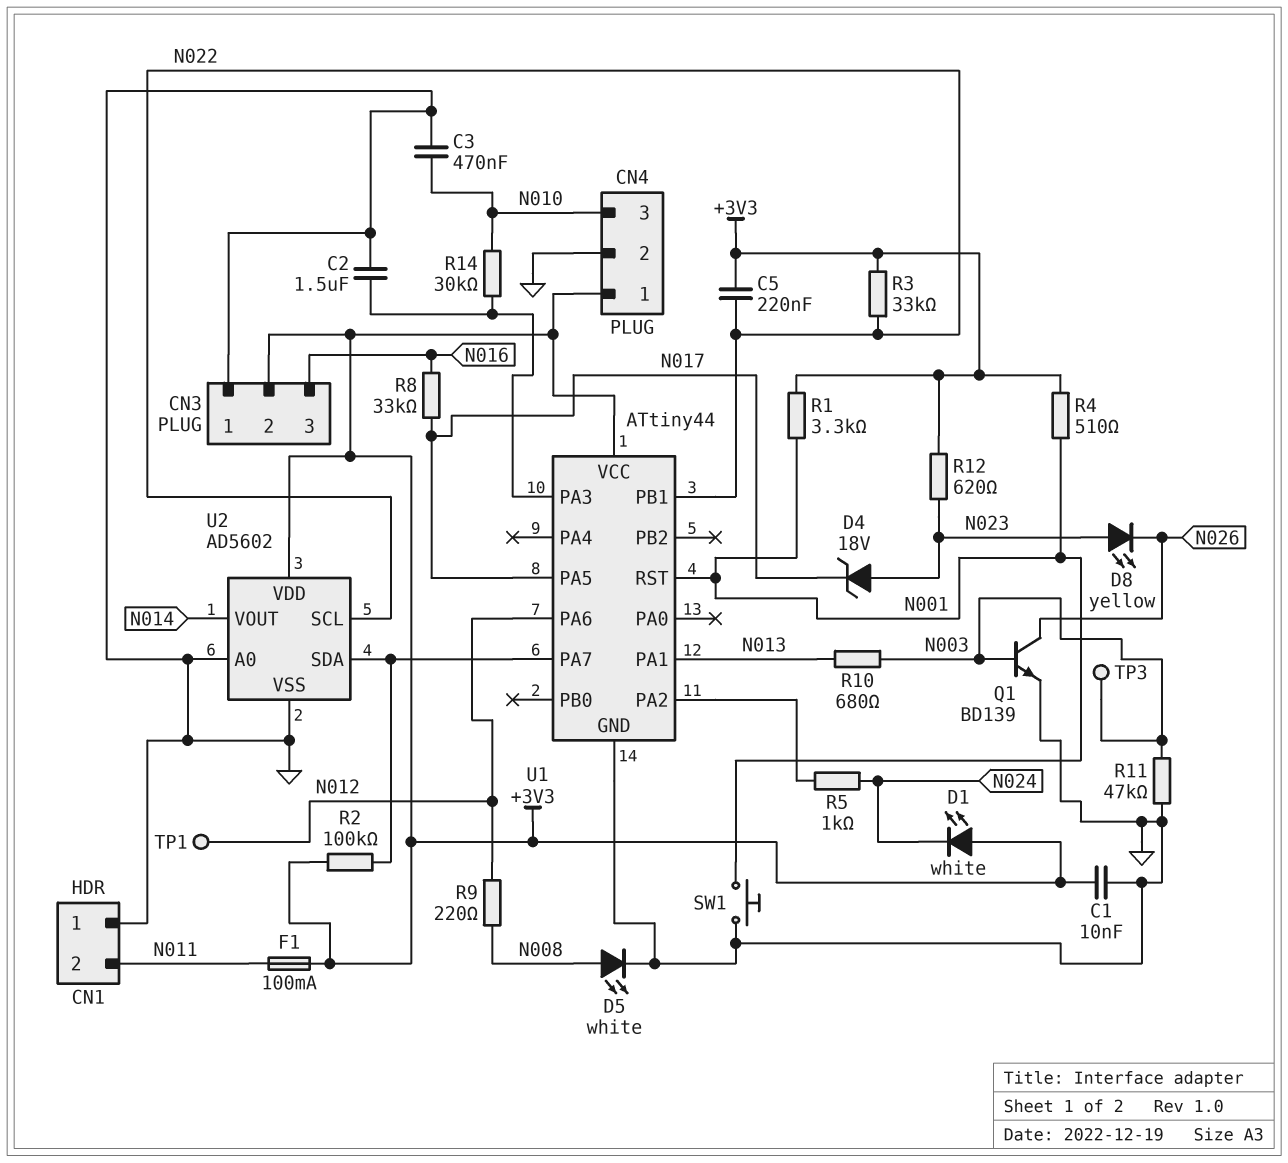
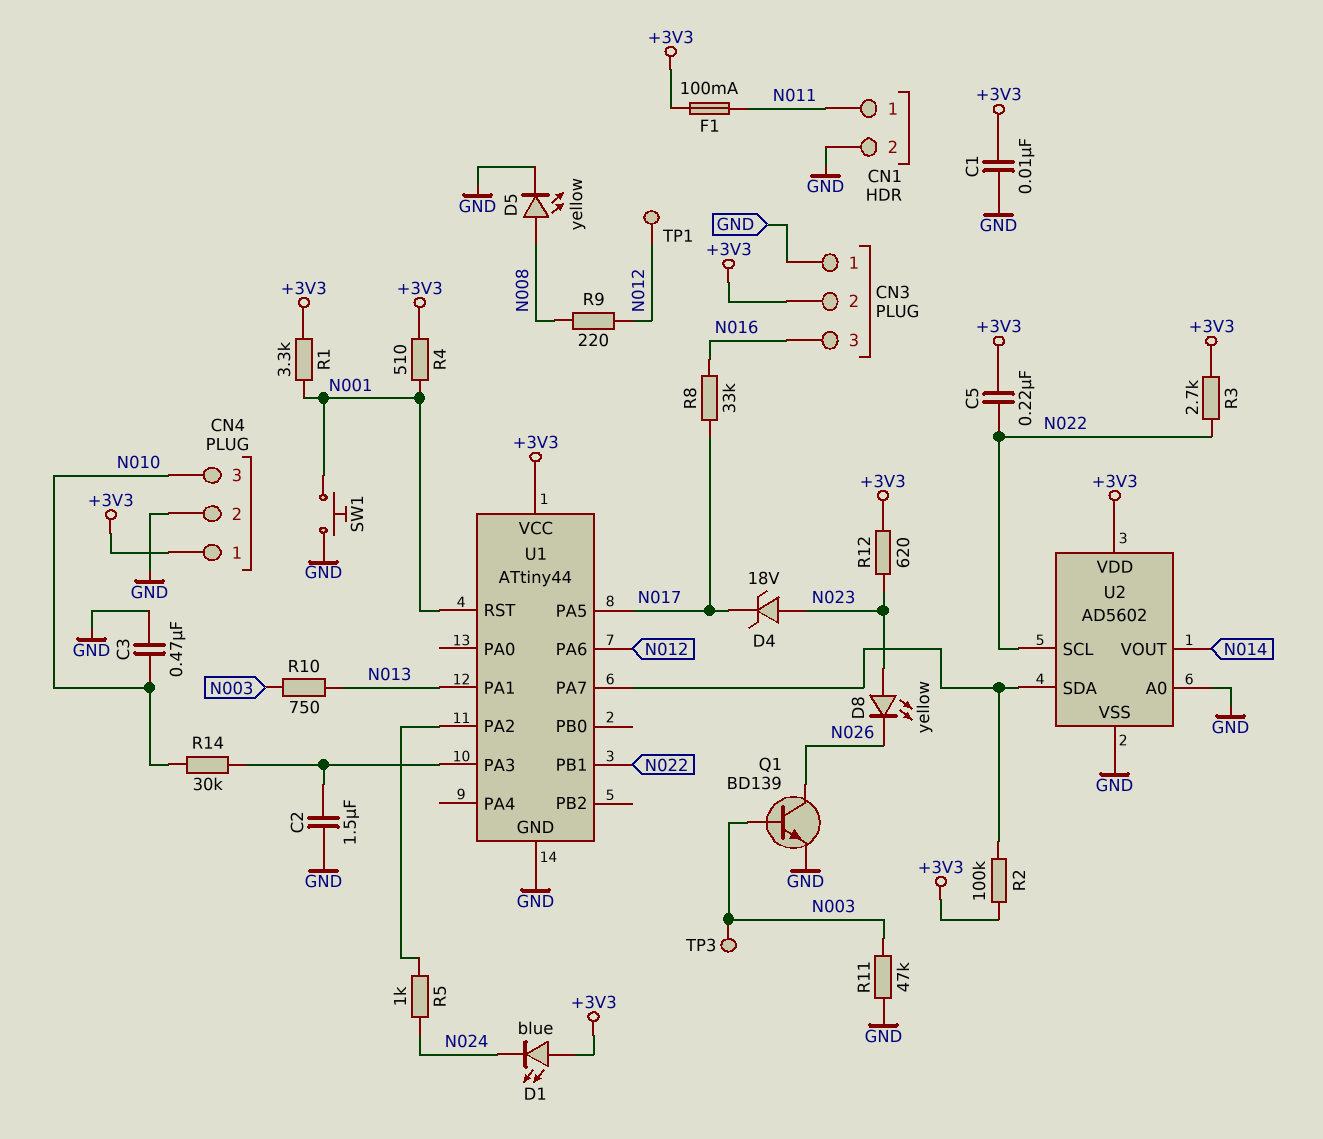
CN1 pin 1: GND -> N011
CN1 pin 2: N011 -> GND
D1: LED white (A +3V3, K N024) -> LED blue (A +3V3, K N024)
D5: LED white (A N008, K GND) -> LED yellow (A N008, K GND)
R3: 33k (+3V3, N022) -> 2.7k (+3V3, N022)
R10: 680 (N003, N013) -> 750 (N003, N013)

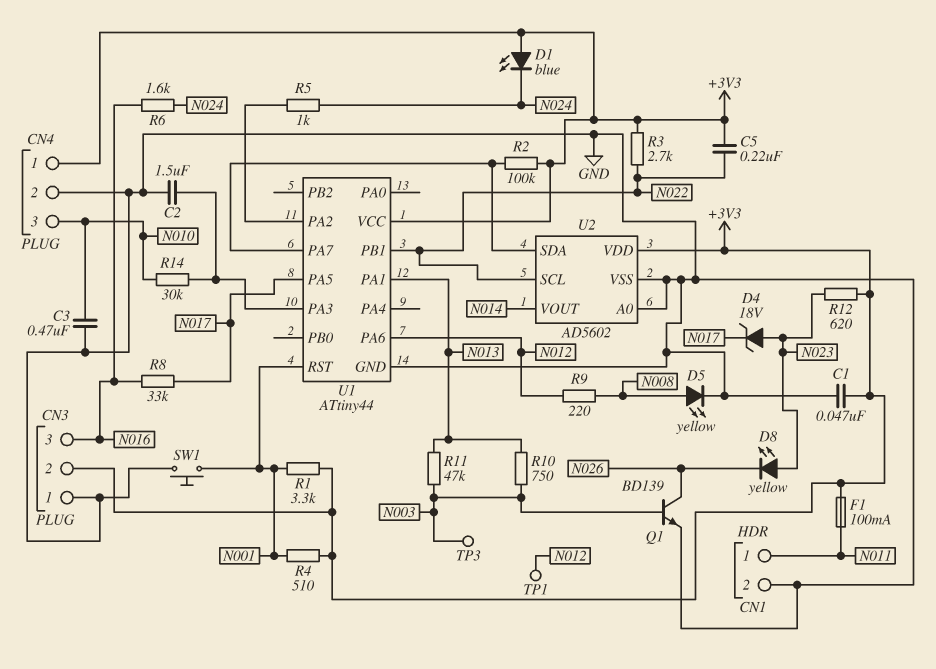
C1: 10nF (+3V3, GND) -> 47nF (+3V3, GND)
R6: none -> 1.6k (N016, N024)
R11: 47k (GND, N003) -> 47k (N003, N013)

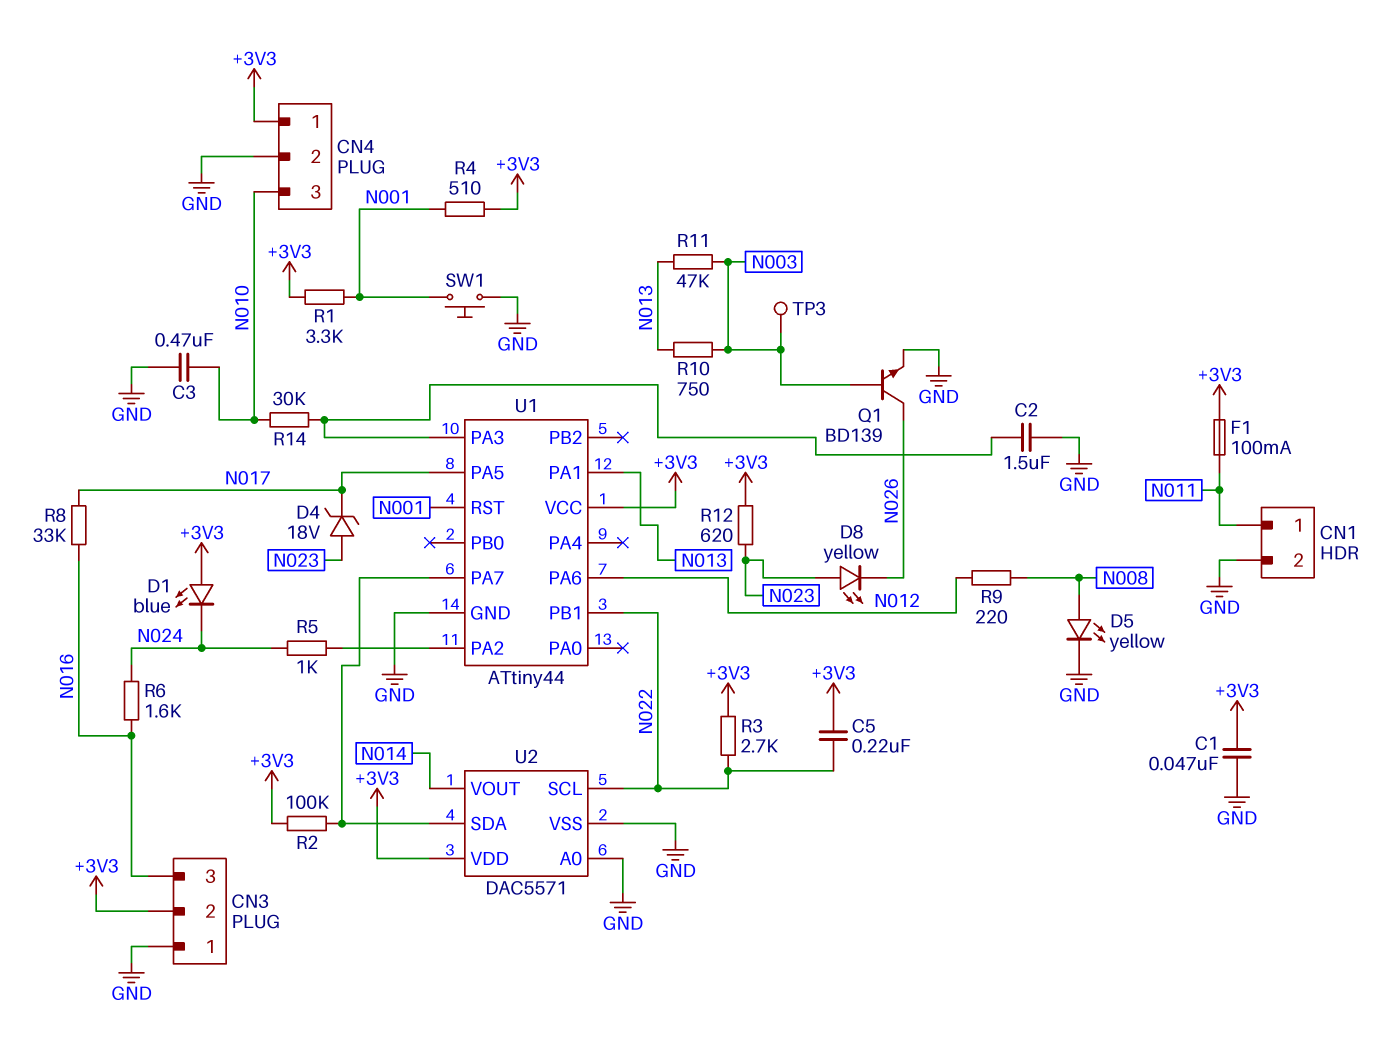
TP1: test point (N012) -> none
U2: AD5602 -> DAC5571

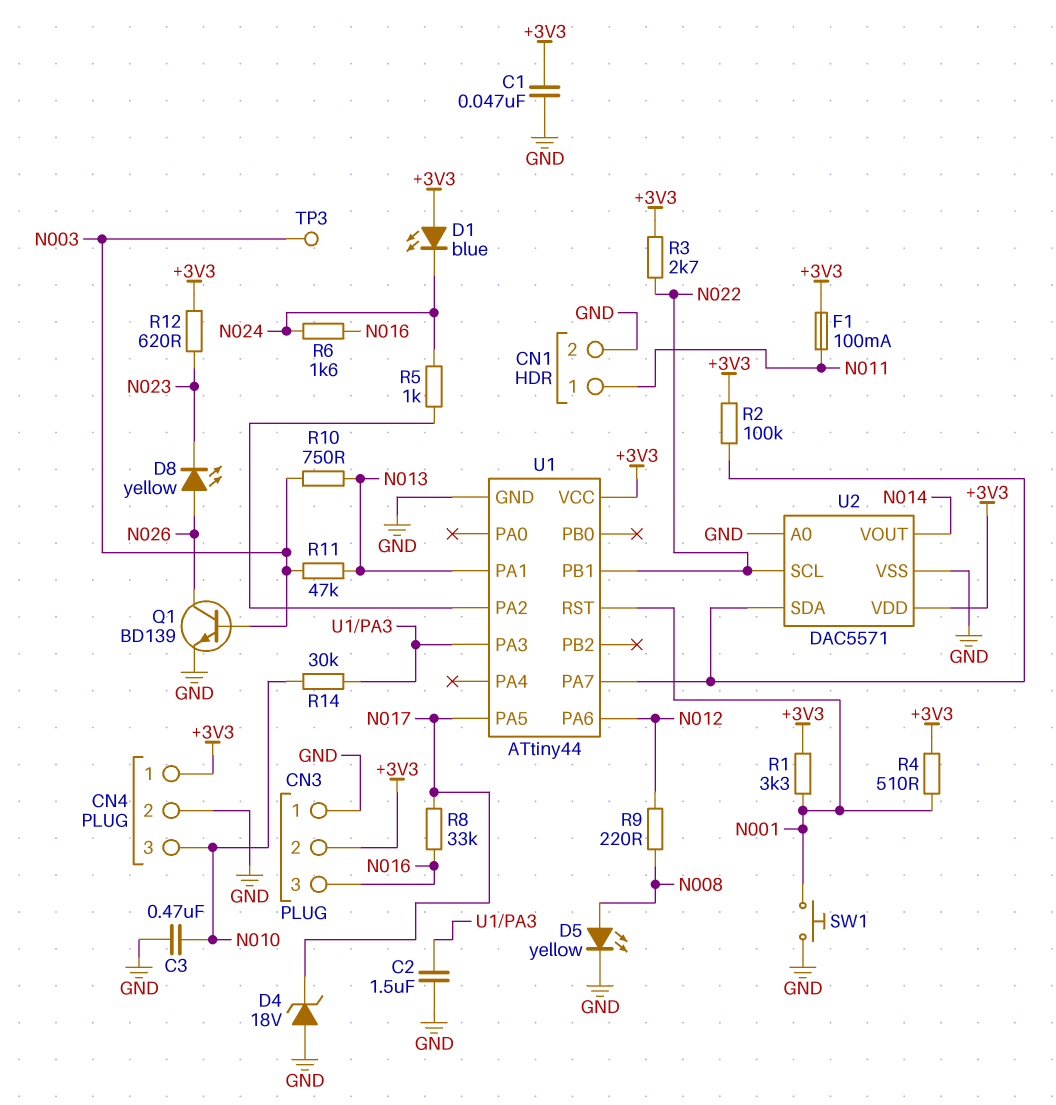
C5: 220nF (+3V3, N022) -> none
D4: zener 18V (A N023, K N017) -> zener 18V (A GND, K N017)
D8: LED yellow (A N023, K N026) -> LED yellow (A N026, K N023)

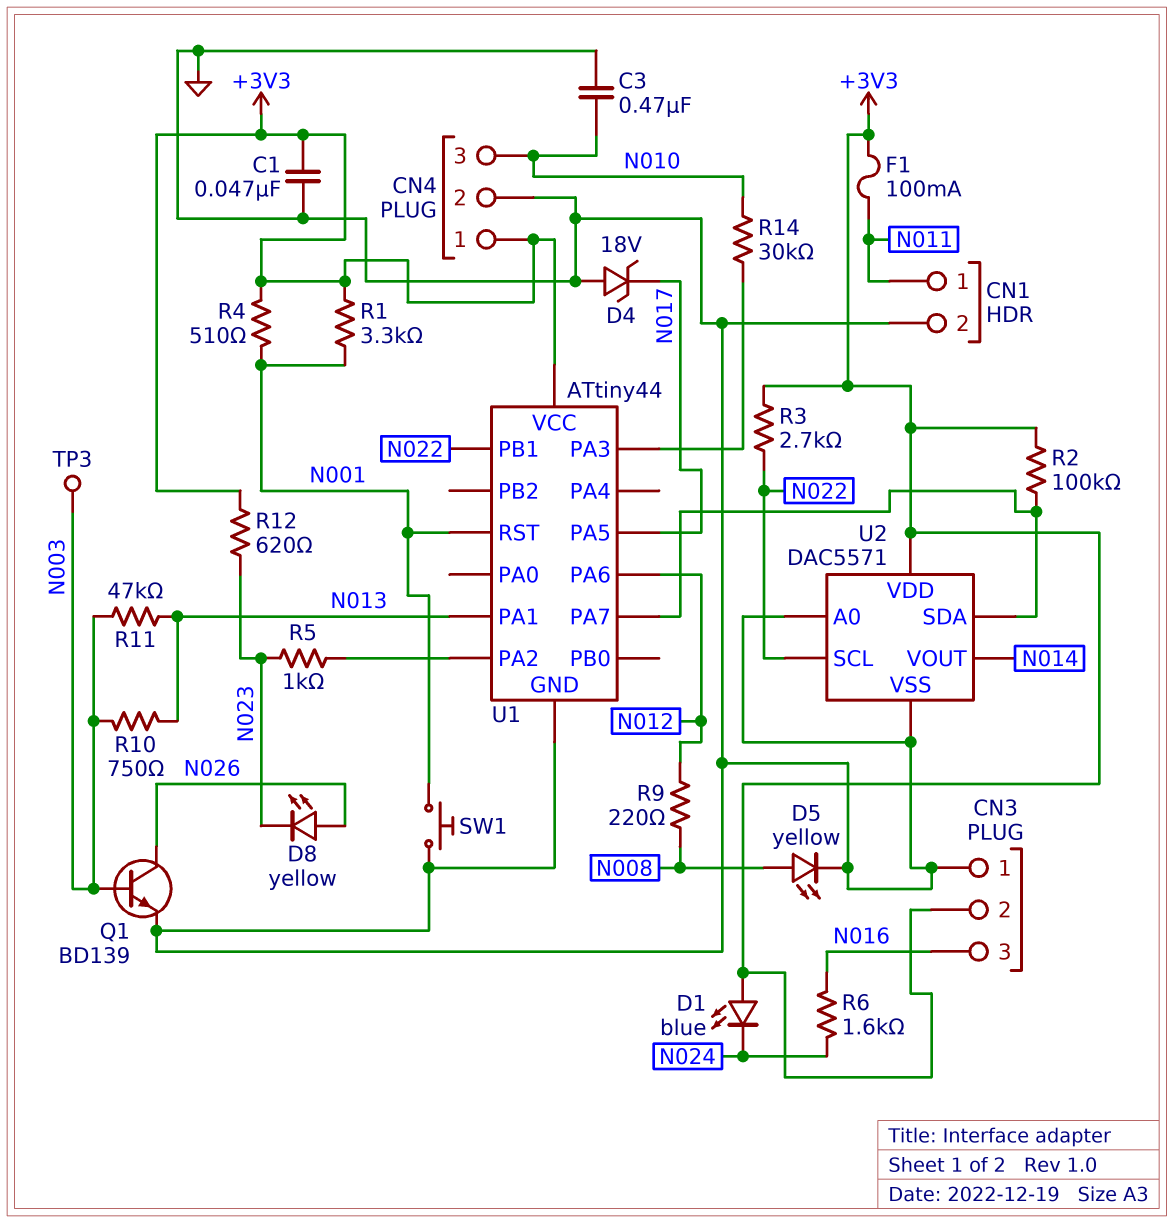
C2: 1.5uF (GND, U1/PA3) -> none
R5: 1k (N024, U1/PA2) -> 1k (N023, U1/PA2)
R8: 33k (N016, N017) -> none

